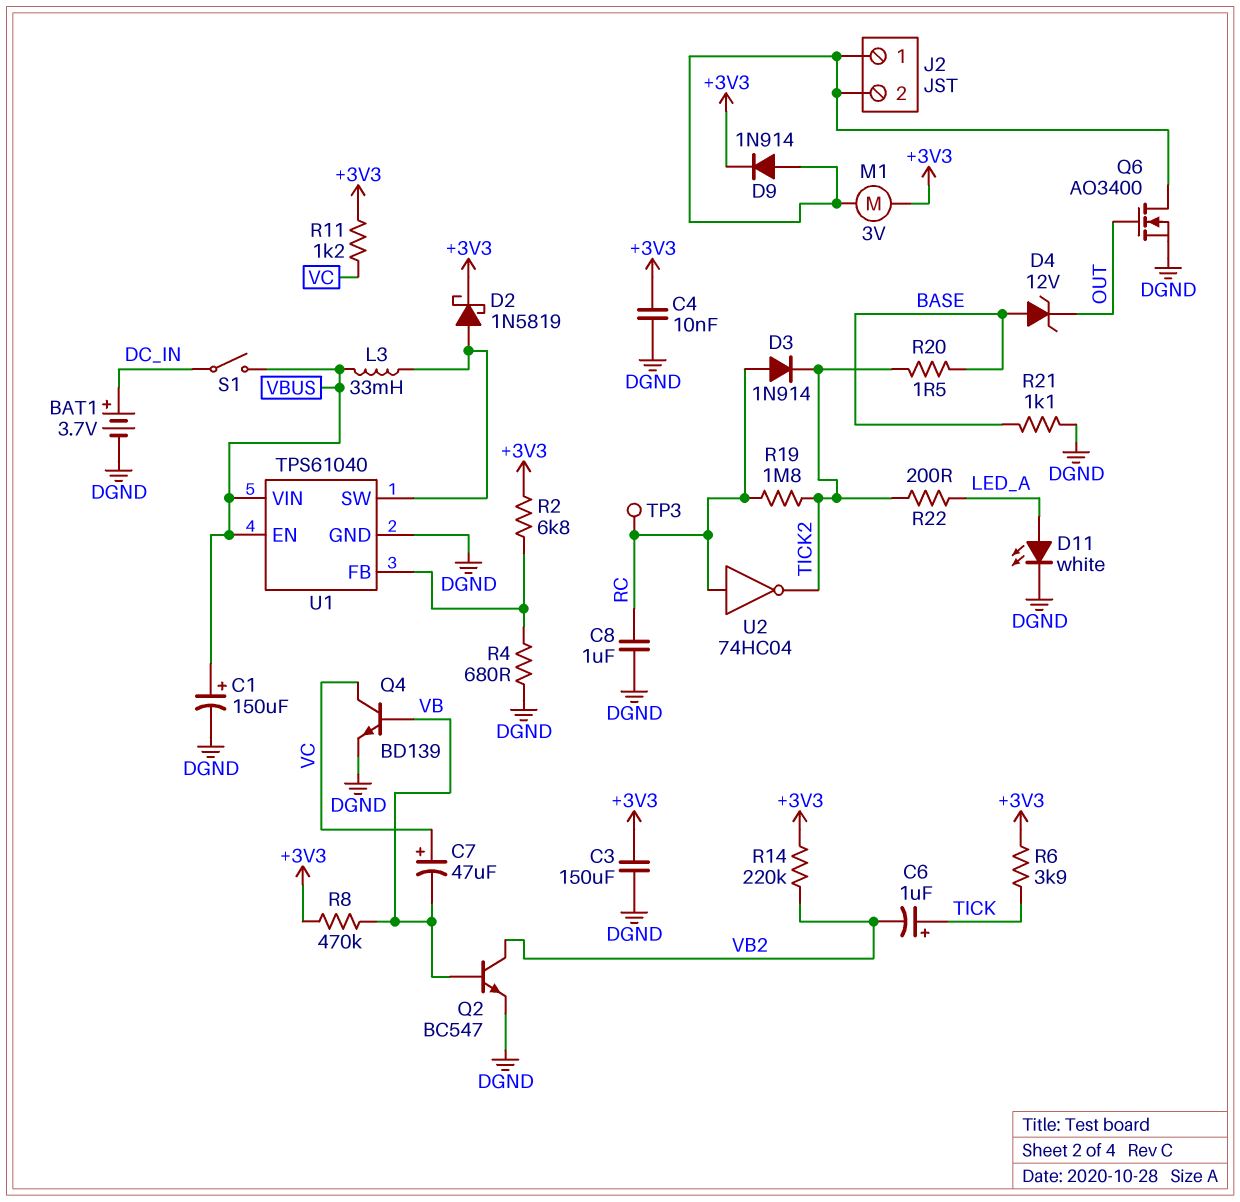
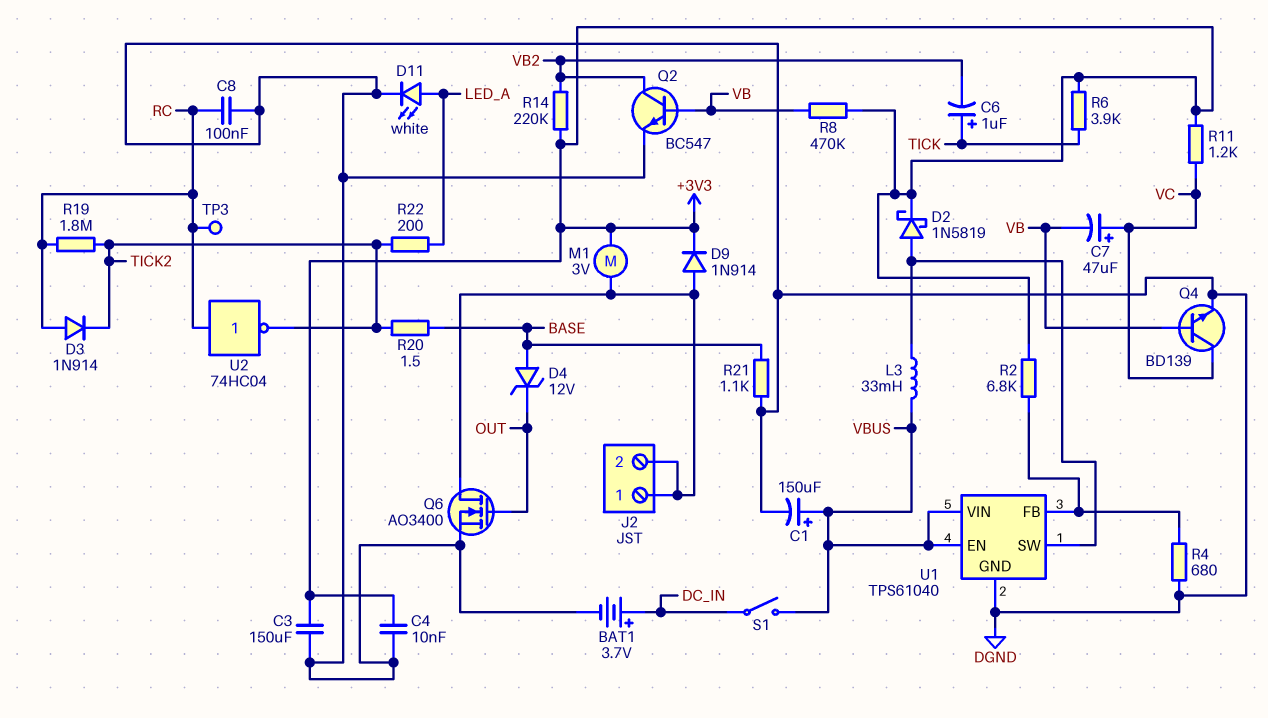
C8: 1uF (DGND, RC) -> 100nF (DGND, RC)

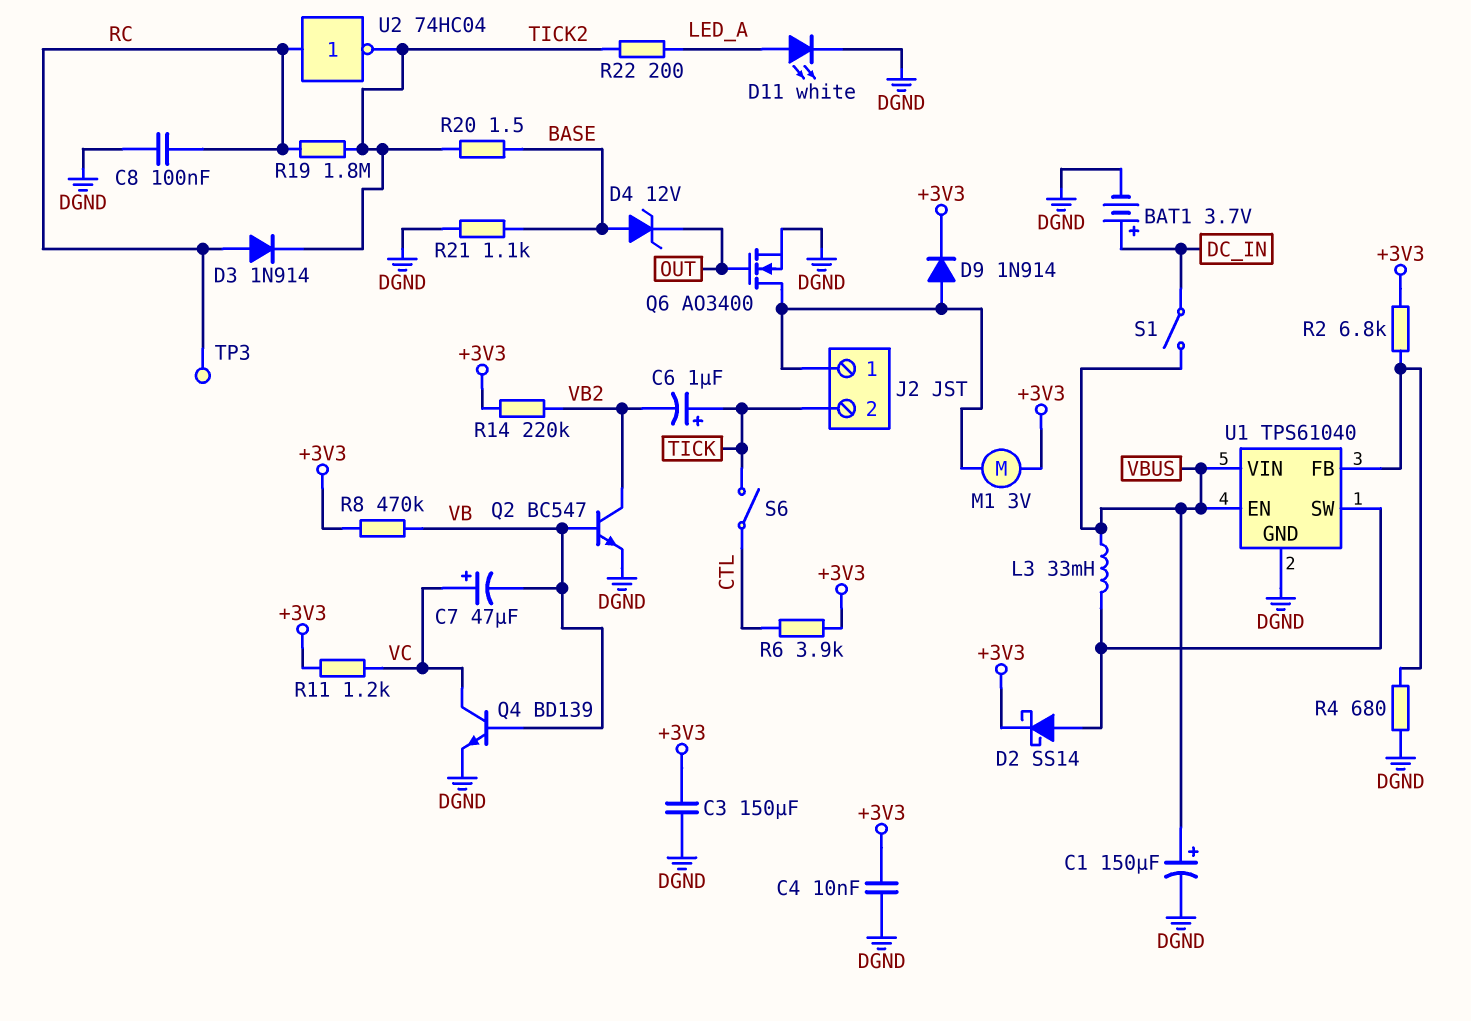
D2: schottky 1N5819 (A U1/SW, K +3V3) -> schottky SS14 (A U1/SW, K +3V3)
J2 pin 2: J2/1 -> TICK
R6: 3.9k (+3V3, TICK) -> 3.9k (+3V3, CTL)
S6: none -> switch (CTL, TICK)

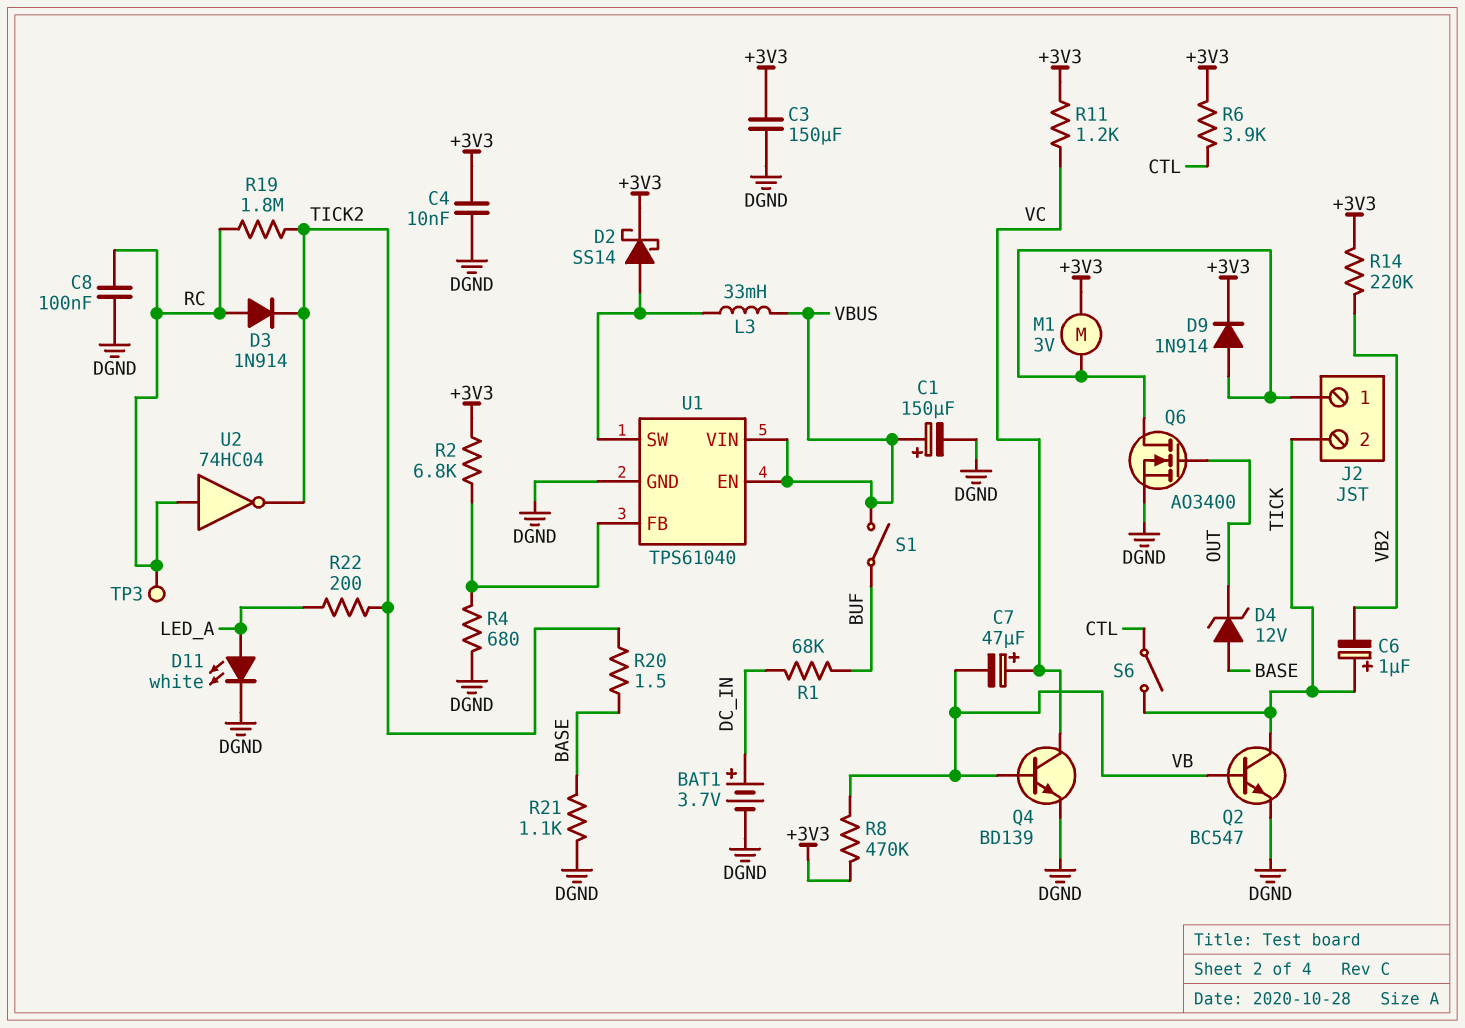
Q2: NPN BC547 (B VB, C VB2, E DGND) -> NPN BC547 (B VB, C TICK, E DGND)
R1: none -> 68k (BUF, DC_IN)
S1: switch (DC_IN, VBUS) -> switch (BUF, VBUS)

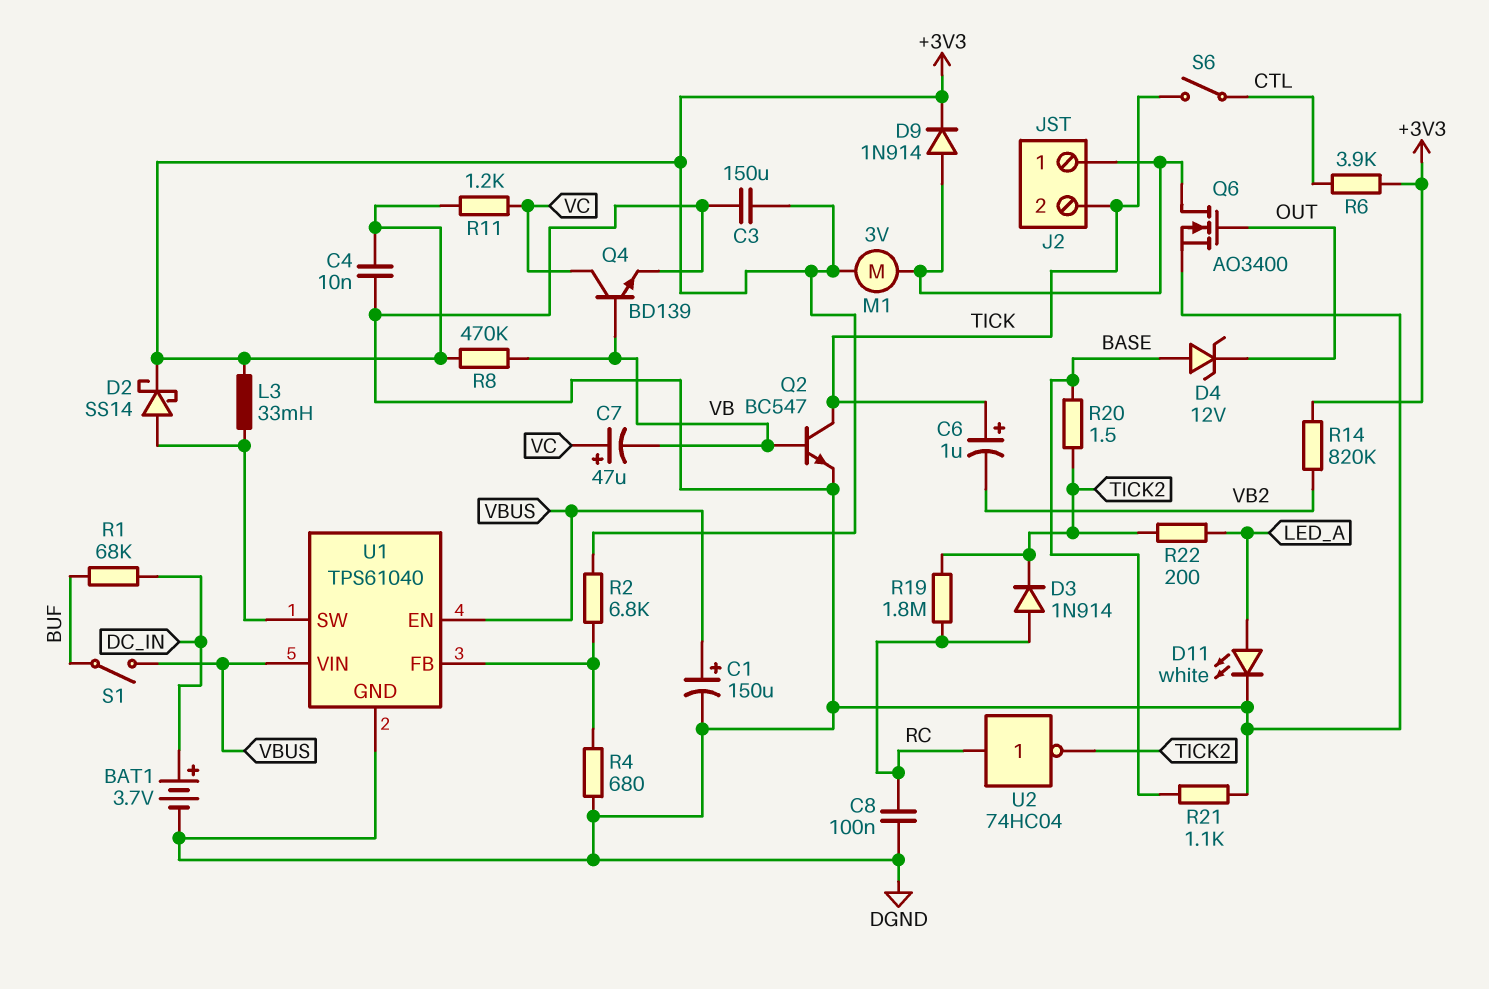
L3: 33mH (U1/SW, VBUS) -> 33mH (+3V3, U1/SW)
R14: 220k (+3V3, VB2) -> 820k (+3V3, VB2)
TP3: test point (RC) -> none

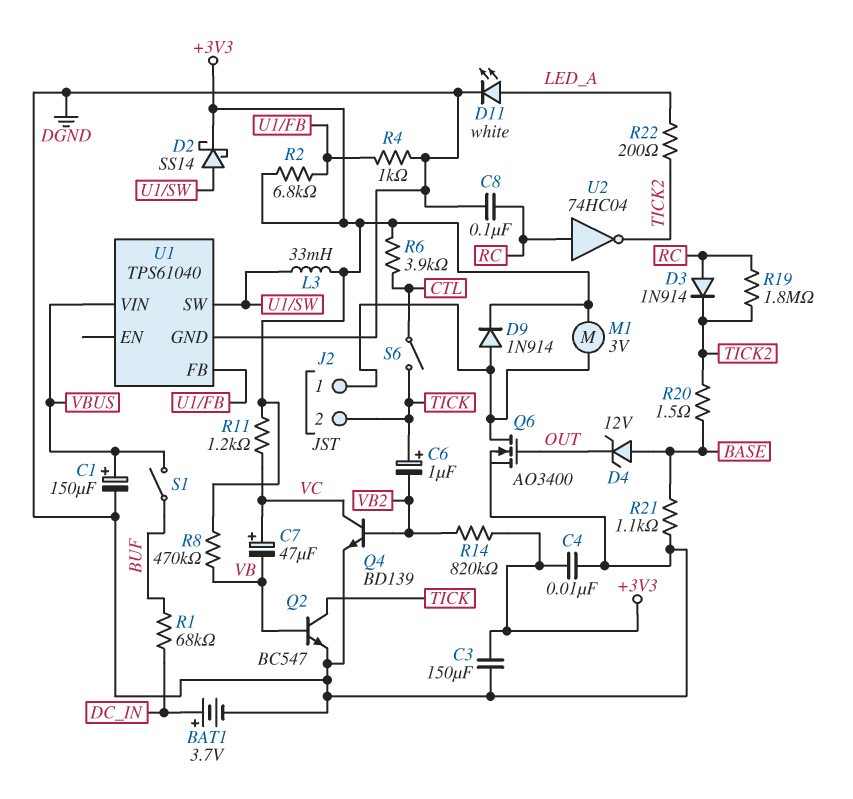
Q4: NPN BD139 (B VB, C VC, E DGND) -> NPN BD139 (B VB2, C VC, E DGND)
R4: 680 (DGND, U1/FB) -> 1k (DGND, U1/FB)
U1 pin EN: VBUS -> none

